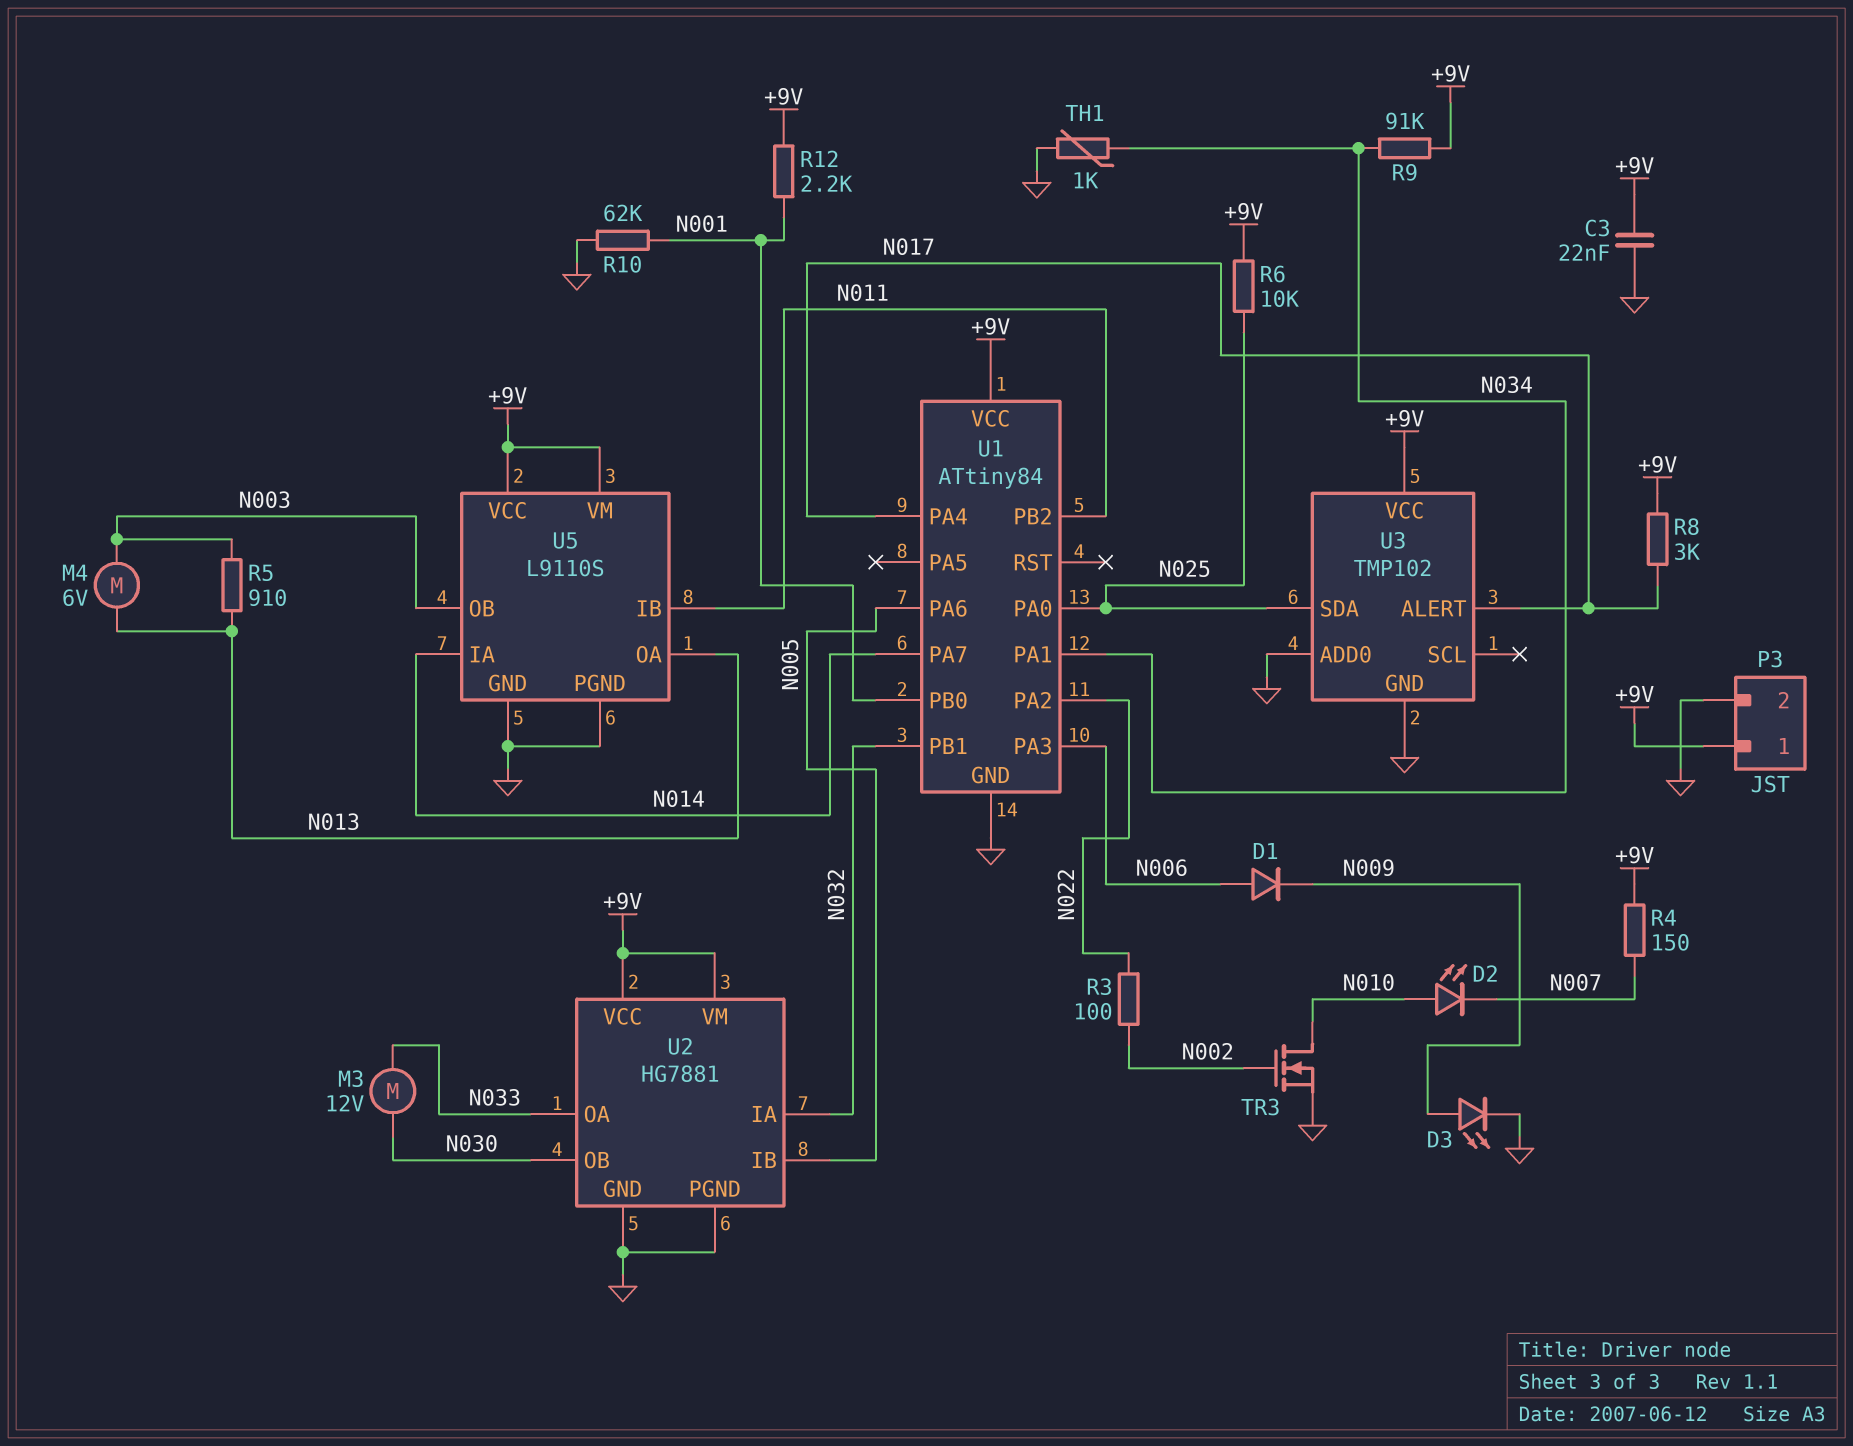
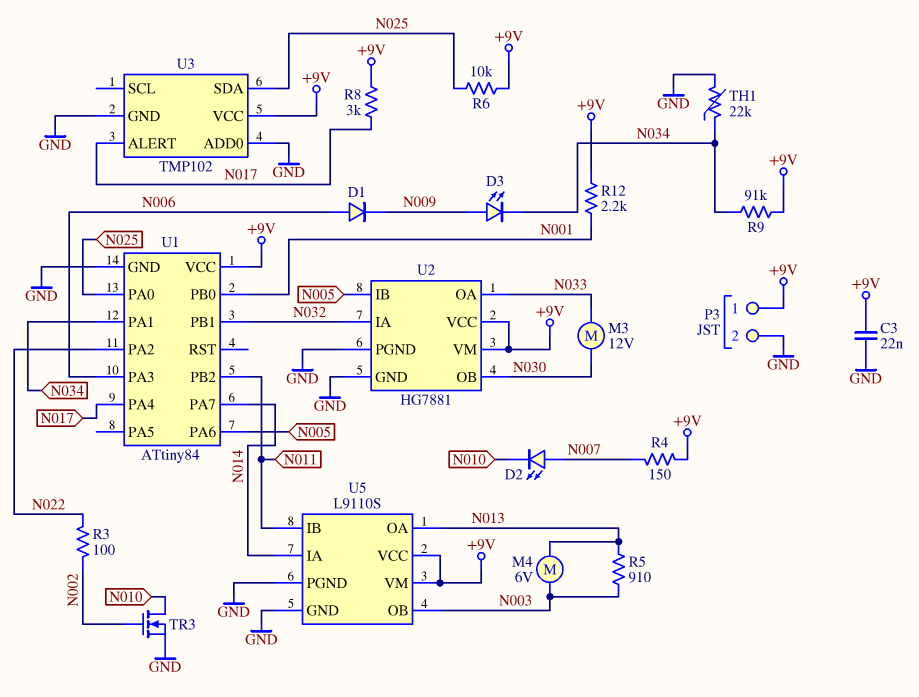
D2: LED (A N010, K N007) -> LED (A N007, K N010)
D3: LED (A N009, K GND) -> LED (A N009, K N034)
R10: 62k (GND, N001) -> none
TH1: 1k (GND, N034) -> 22k (GND, N034)

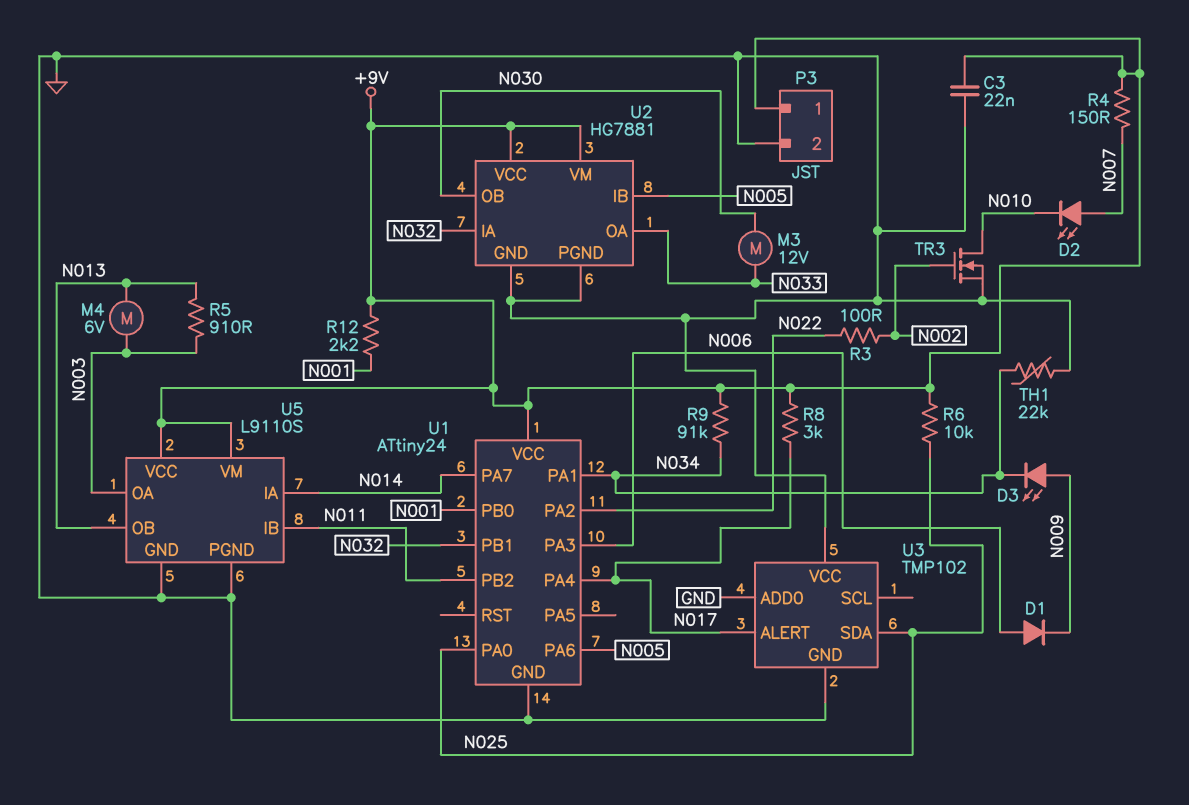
U1: ATtiny84 -> ATtiny24
U3 pin VCC: +9V -> GND
U5 pin OA: N013 -> N003
U5 pin OB: N003 -> N013

